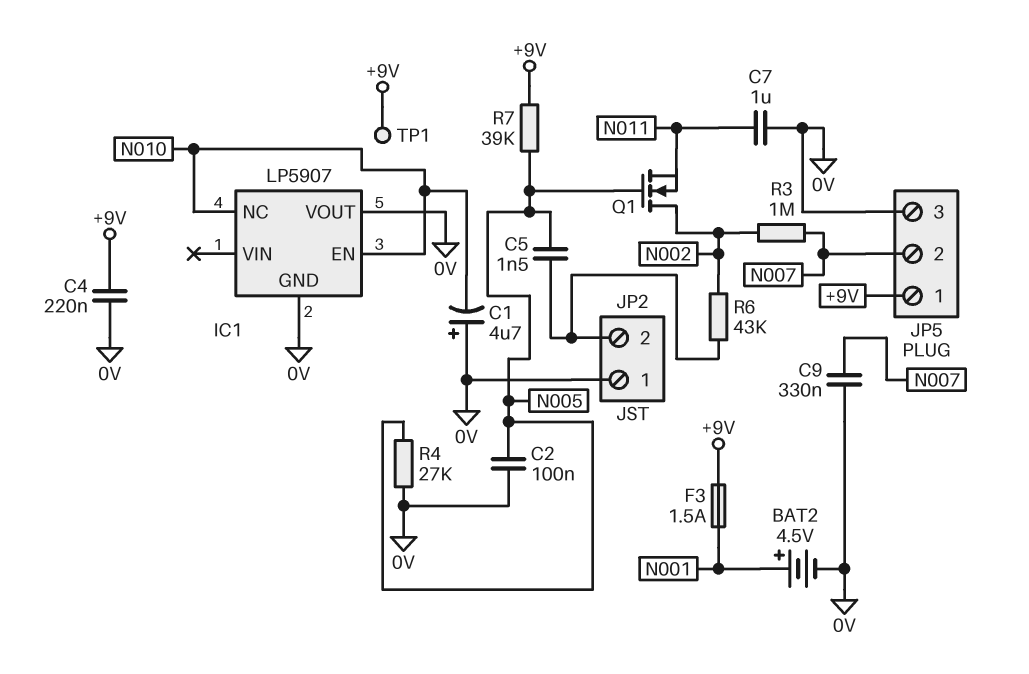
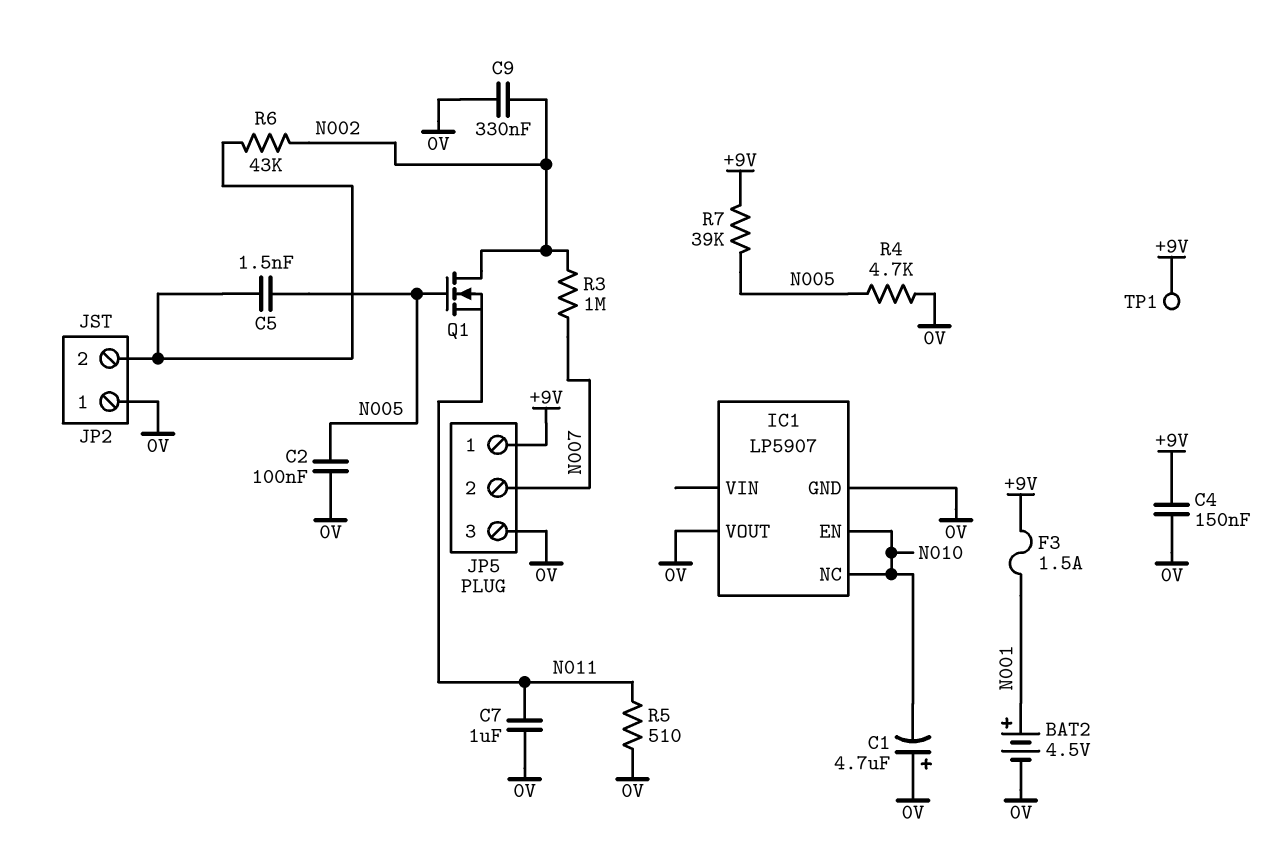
C4: 220nF (+9V, 0V) -> 150nF (+9V, 0V)
C9: 330nF (0V, N007) -> 330nF (0V, N002)
R4: 27k (0V, N005) -> 4.7k (0V, N005)
R5: none -> 510 (0V, N011)

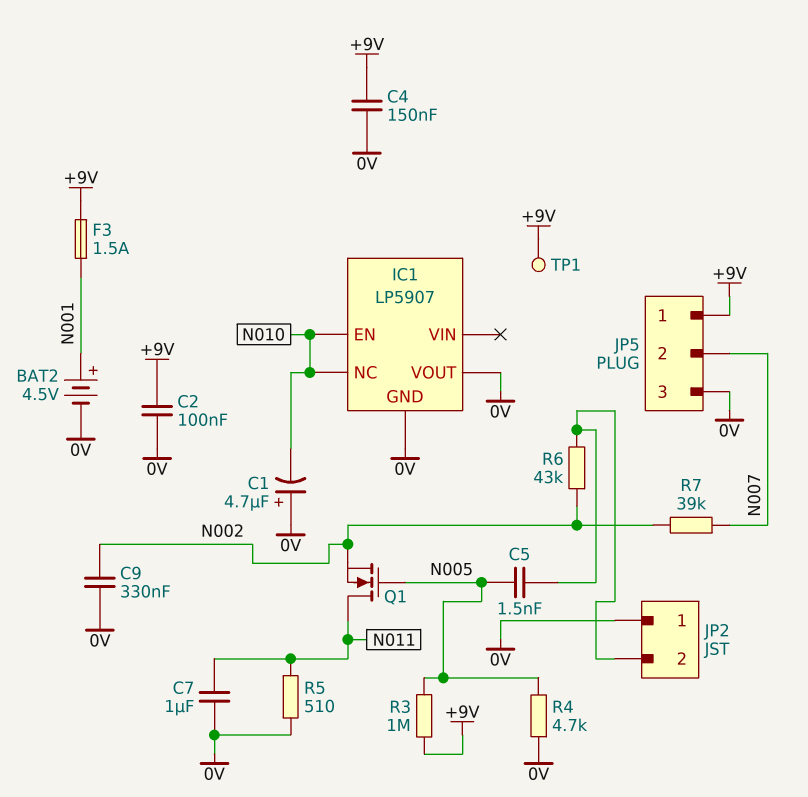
C2: 100nF (0V, N005) -> 100nF (+9V, 0V)
Q1: NMOS (G N005, D N002, S N011) -> NMOS (G N005, D N011, S N002)
R3: 1M (N002, N007) -> 1M (+9V, N005)
R7: 39k (+9V, N005) -> 39k (N002, N007)

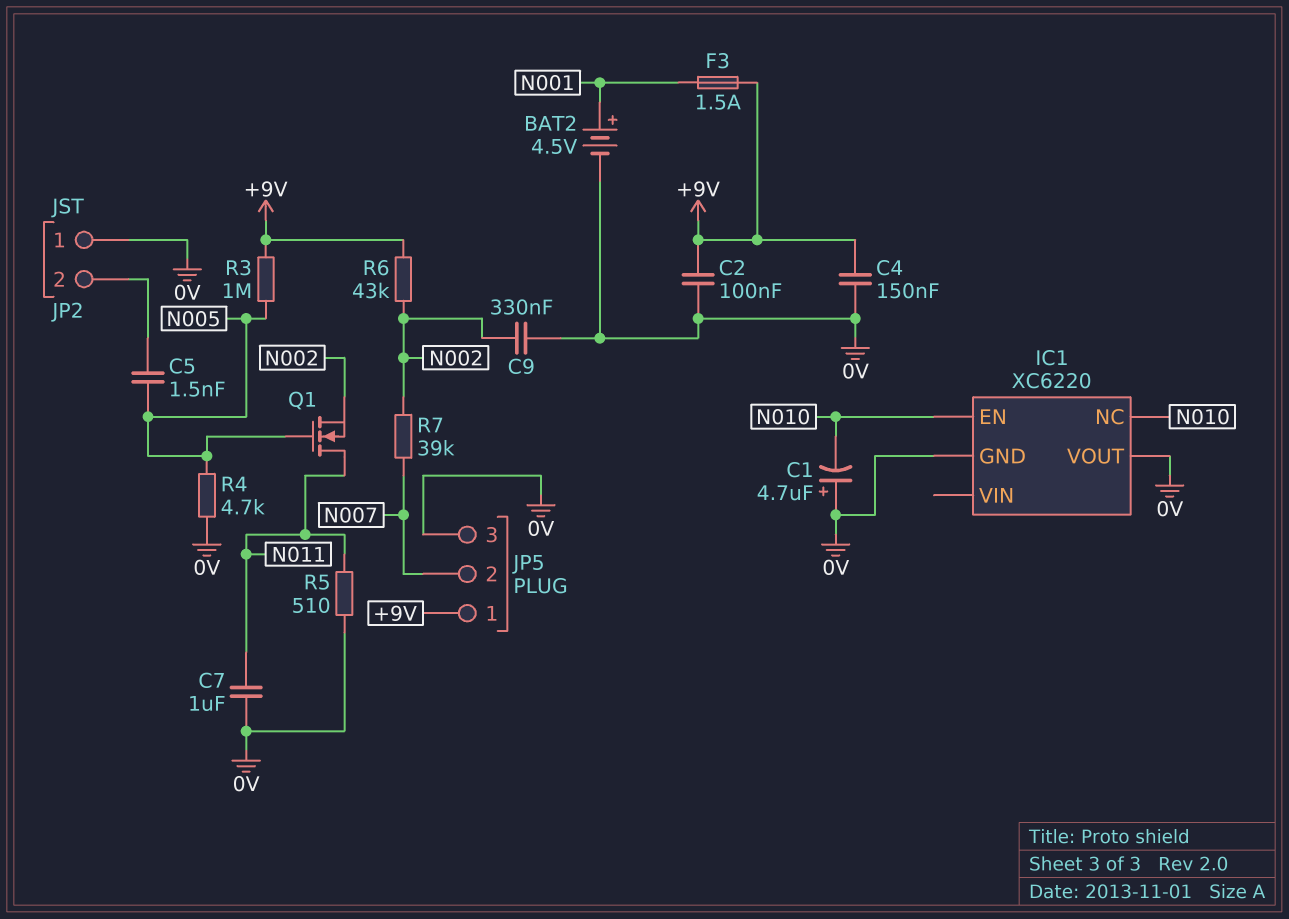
IC1: LP5907 -> XC6220
R6: 43k (JP2/2, N002) -> 43k (+9V, N002)
TP1: test point (+9V) -> none

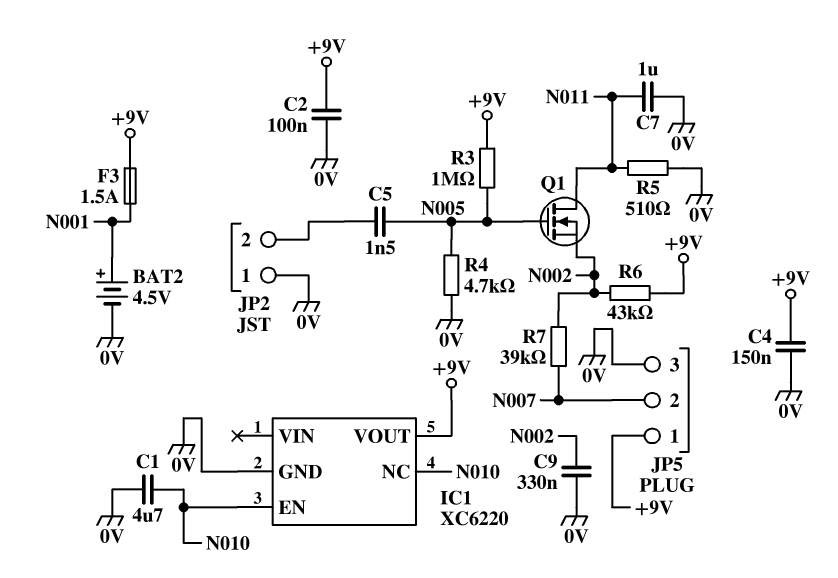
C1: 4.7uF (plus 0V, minus N010) -> 4.7uF (0V, N010)
IC1 pin VOUT: 0V -> +9V

